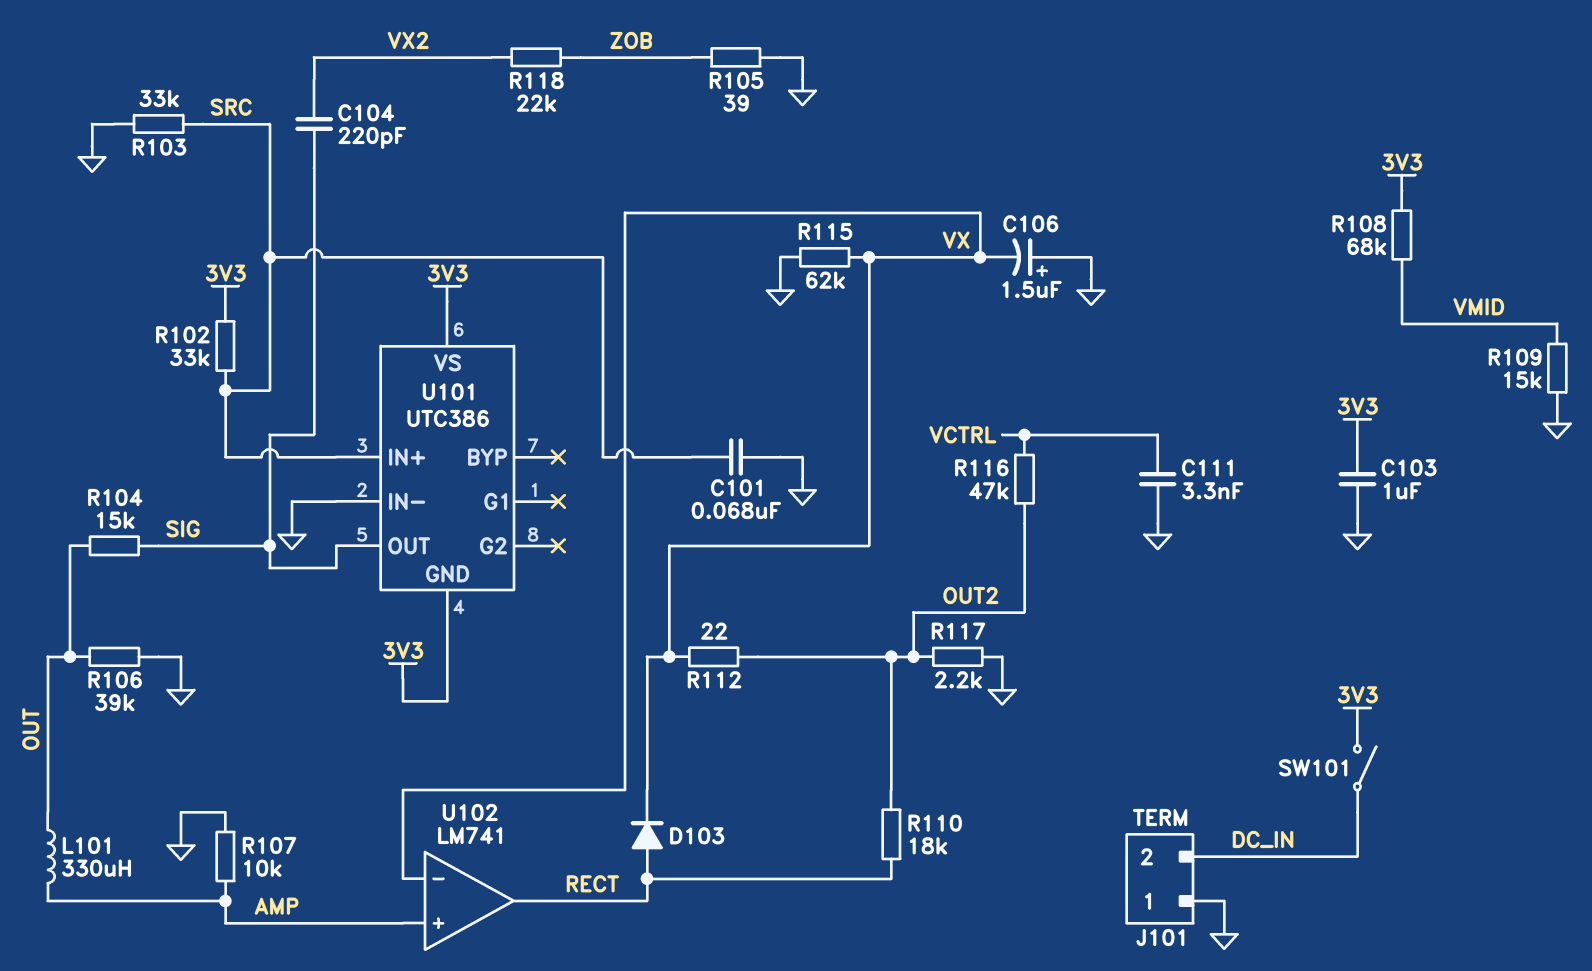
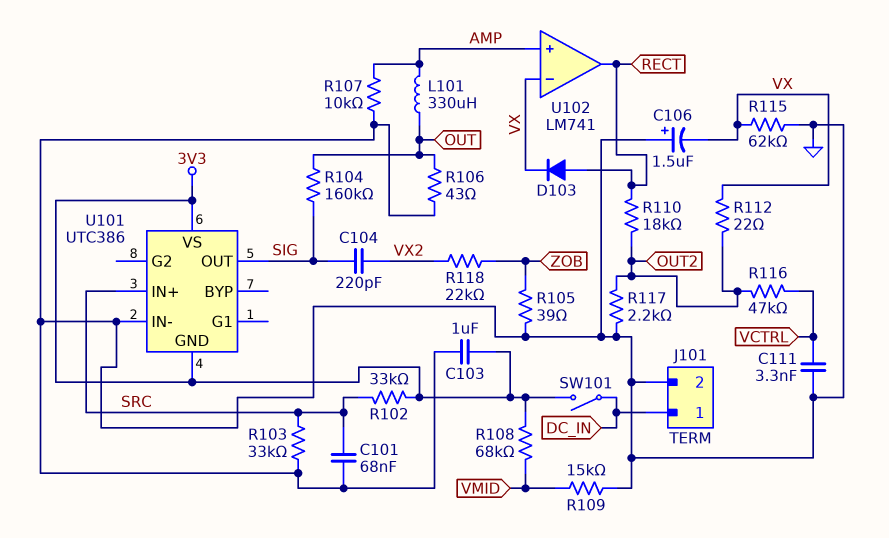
J101 pin 1: GND -> DC_IN
J101 pin 2: DC_IN -> GND
R104: 15k (OUT, SIG) -> 160k (OUT, SIG)
R106: 39k (GND, OUT) -> 43 (GND, OUT)

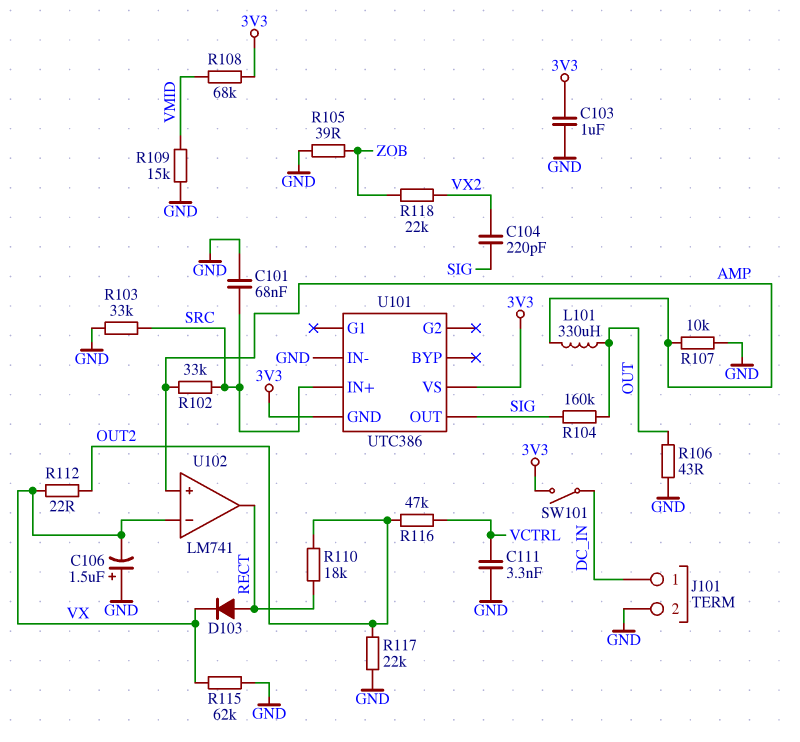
R102: 33k (3V3, SRC) -> 33k (AMP, SRC)
R117: 2.2k (GND, OUT2) -> 22k (GND, OUT2)

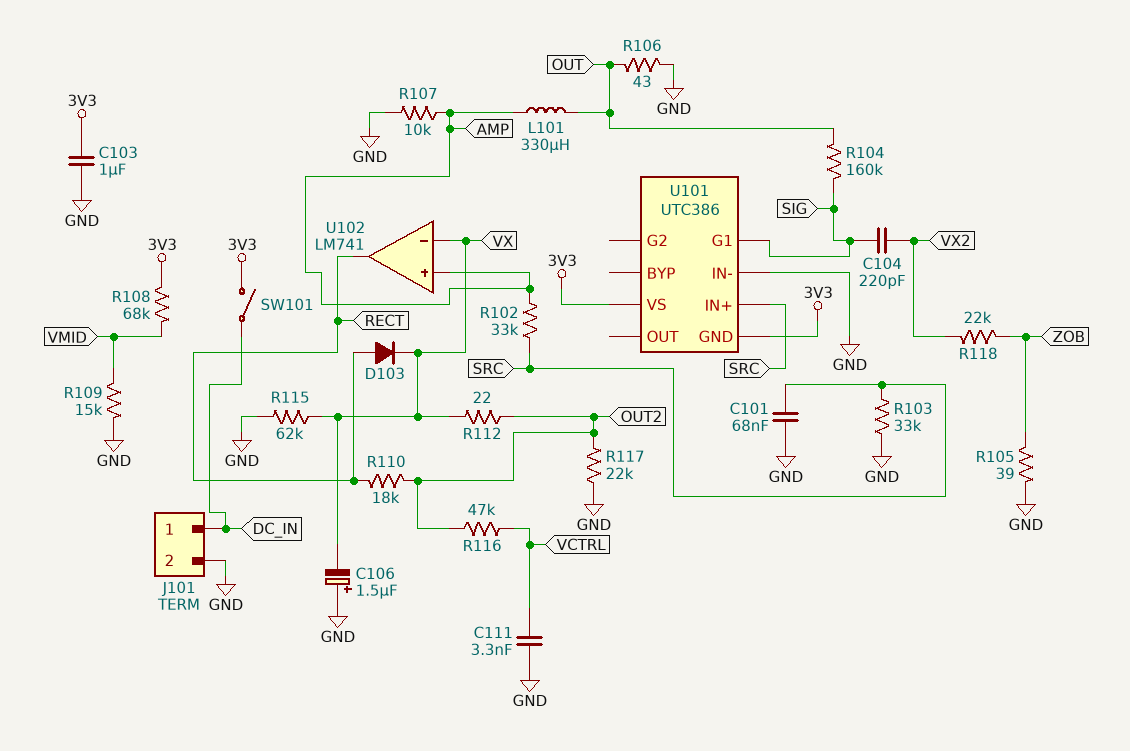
U101 pin G1: none -> SIG
U101 pin OUT: SIG -> none

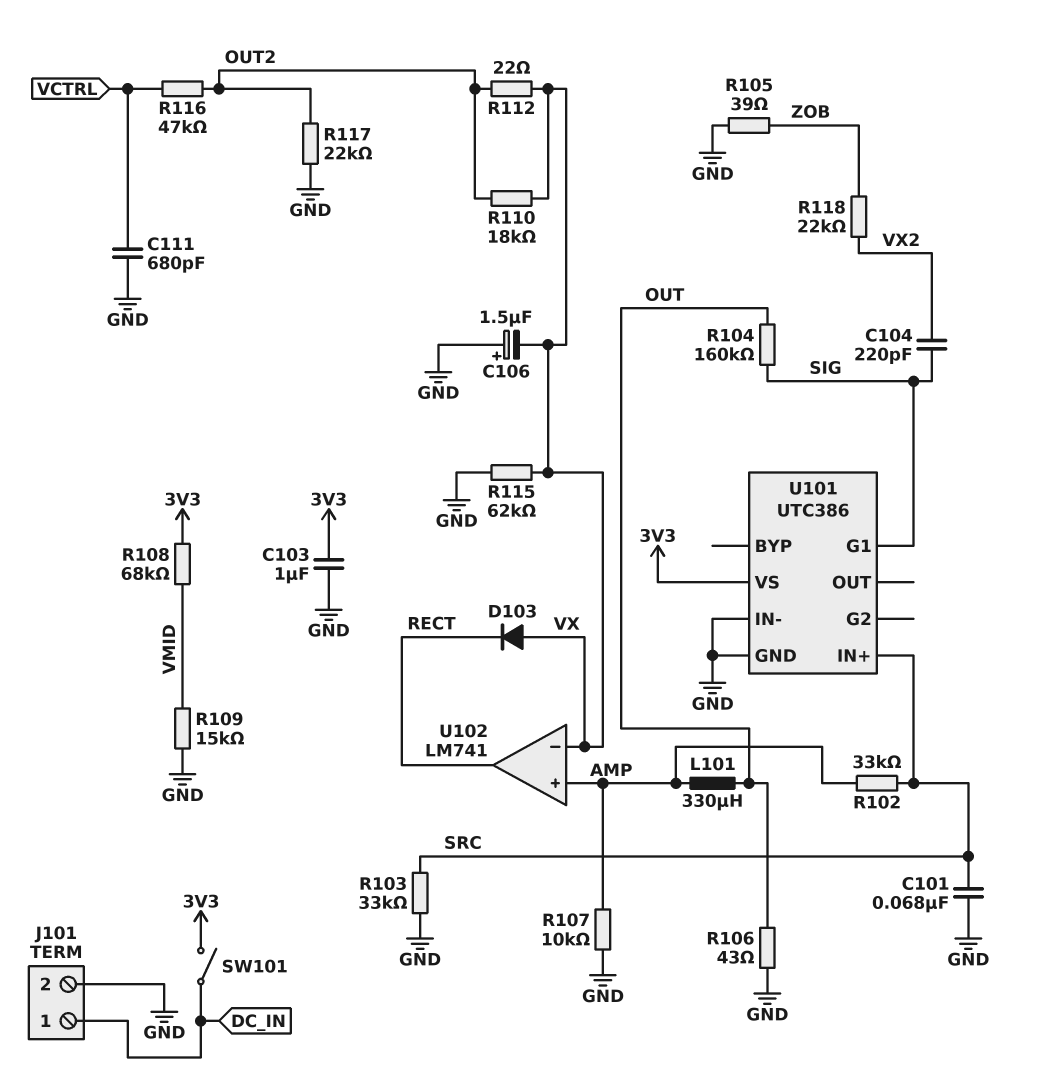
C111: 3.3nF (GND, VCTRL) -> 680pF (GND, VCTRL)
D103: diode (A RECT, K VX) -> diode (A VX, K RECT)
R110: 18k (OUT2, RECT) -> 18k (OUT2, VX)
U101 pin GND: 3V3 -> GND

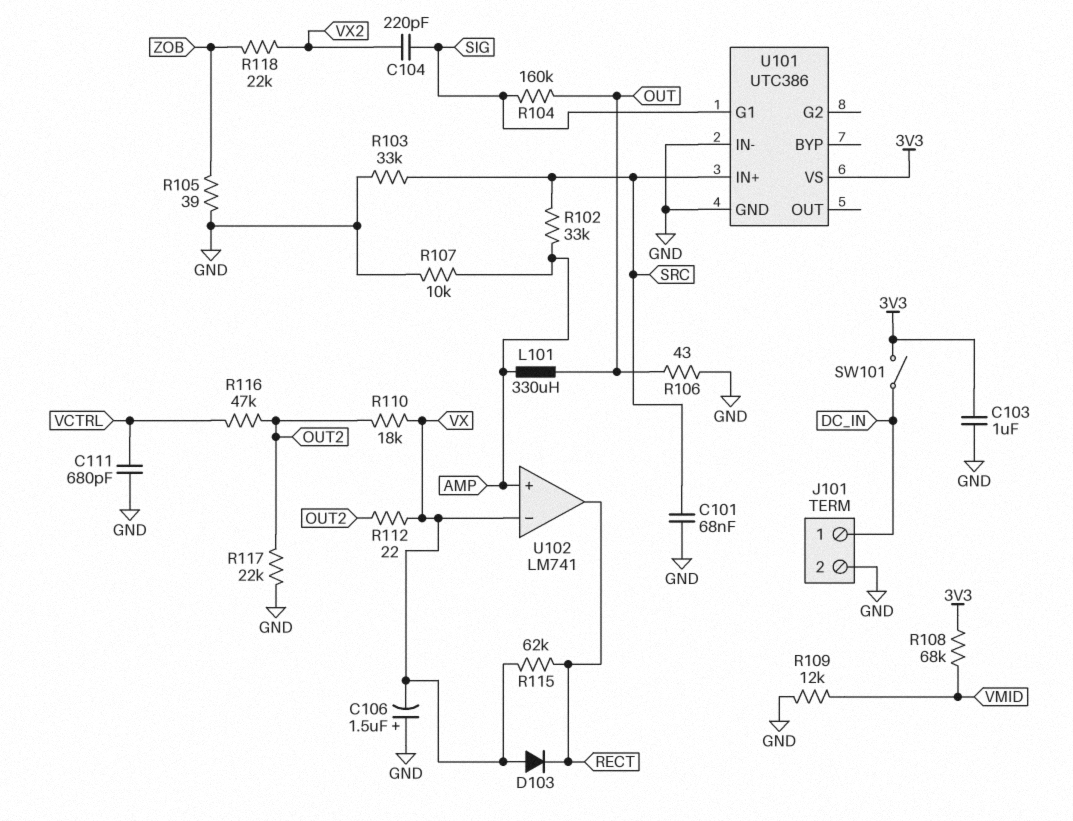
R109: 15k (GND, VMID) -> 12k (GND, VMID)
R115: 62k (GND, VX) -> 62k (RECT, VX)

